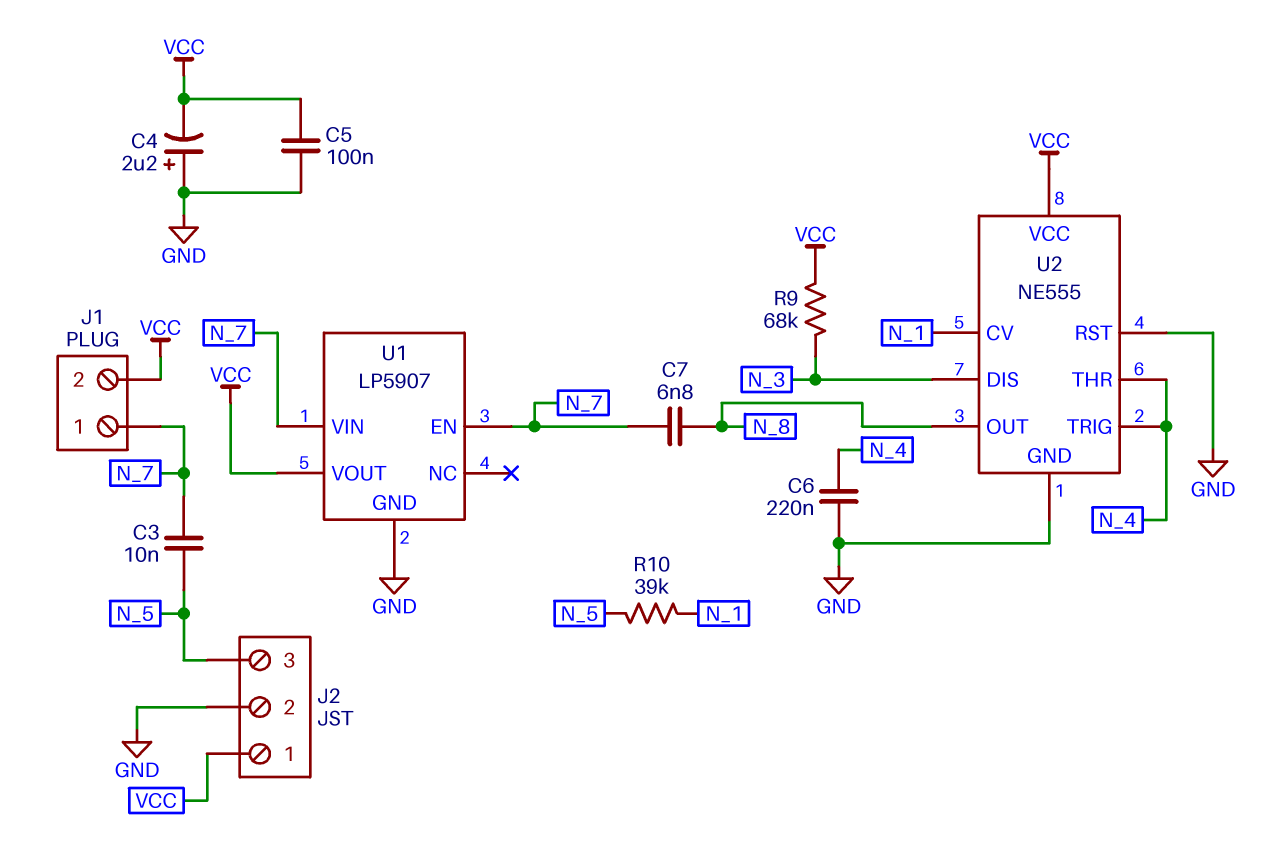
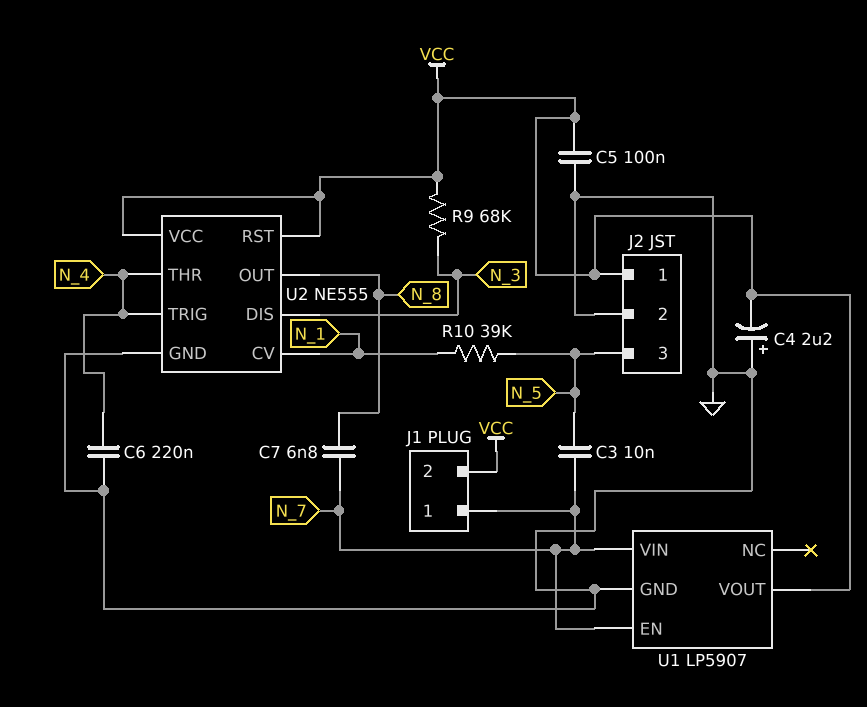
U2 pin RST: GND -> VCC

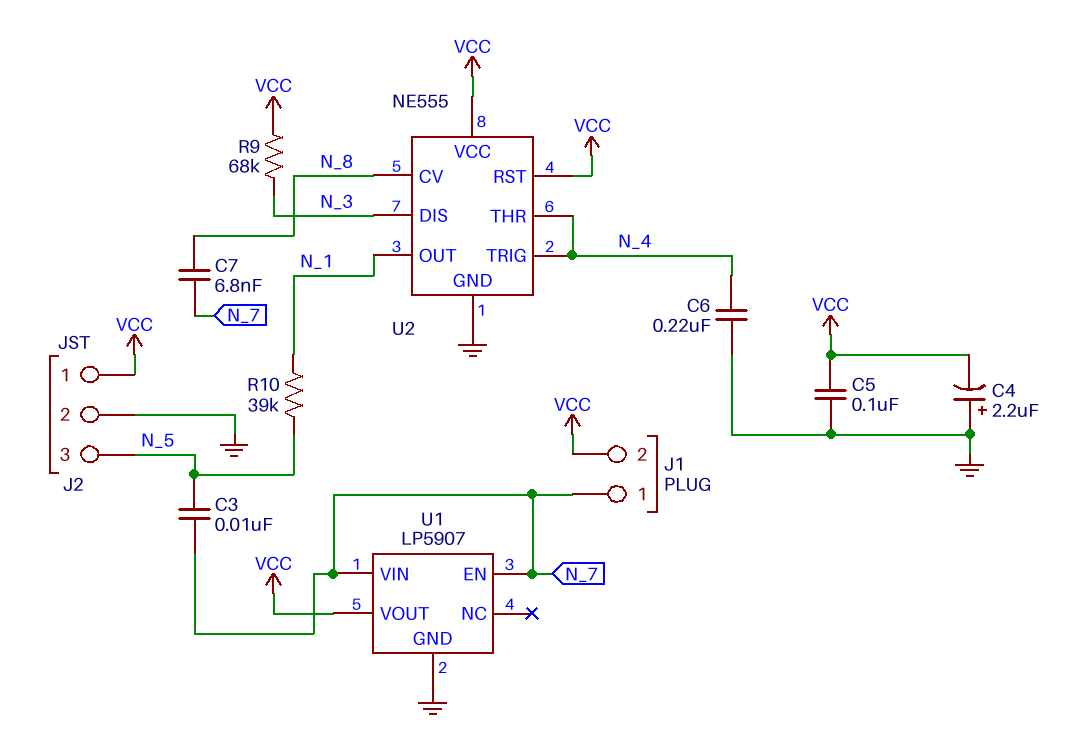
U2 pin CV: N_1 -> N_8
U2 pin OUT: N_8 -> N_1

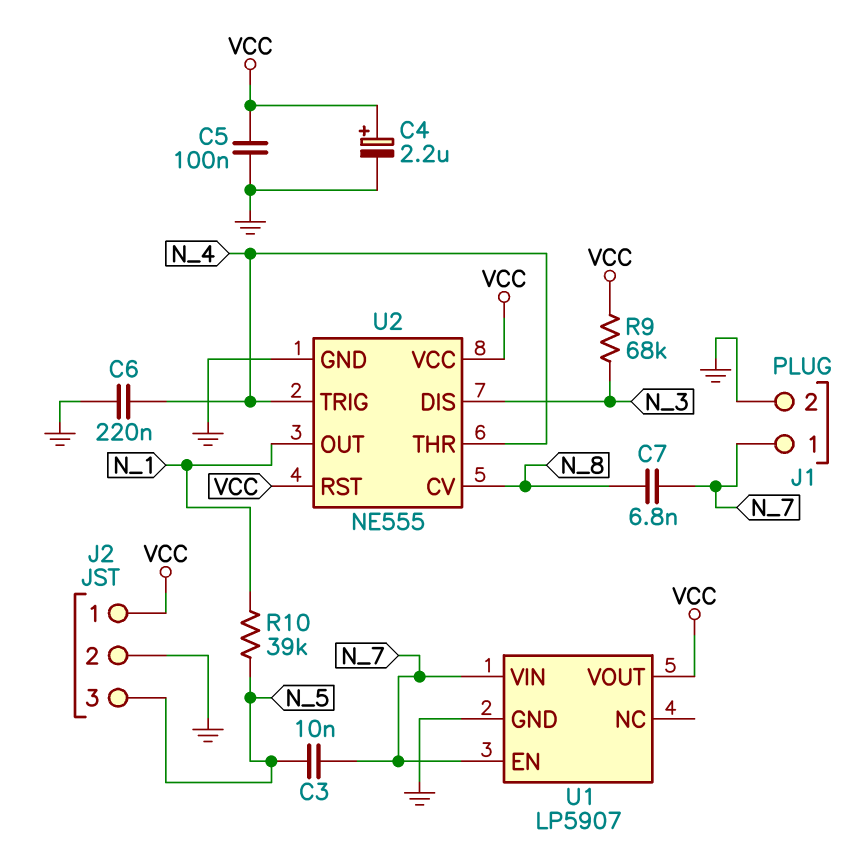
C4: 2.2uF (plus GND, minus VCC) -> 2.2uF (plus VCC, minus GND)
J1 pin 2: VCC -> GND

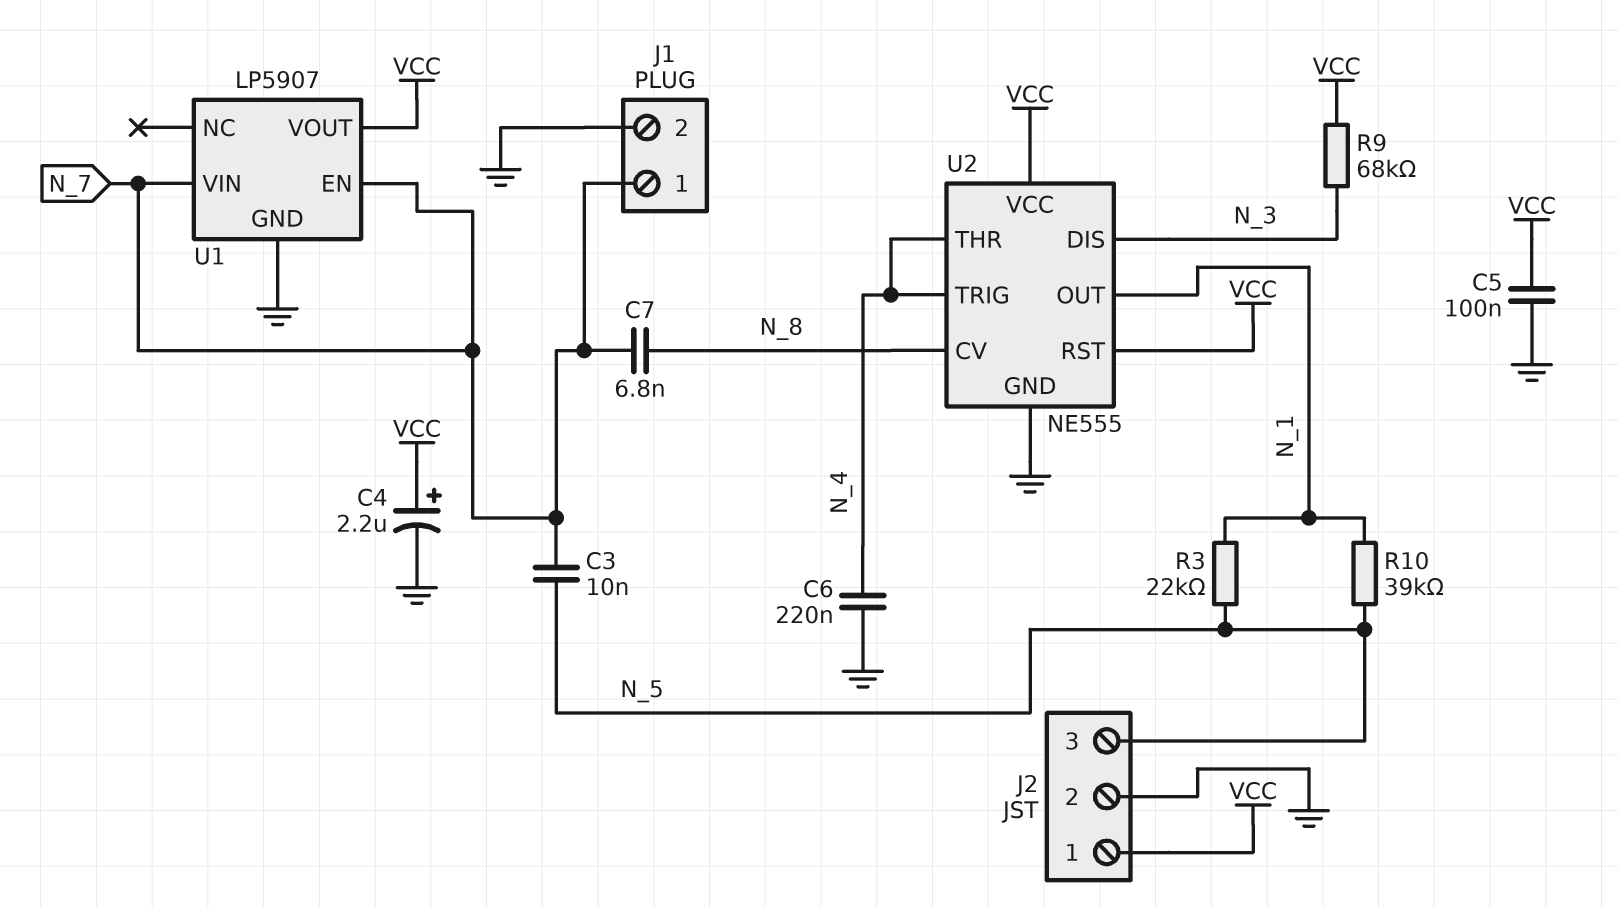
R3: none -> 22k (N_1, N_5)

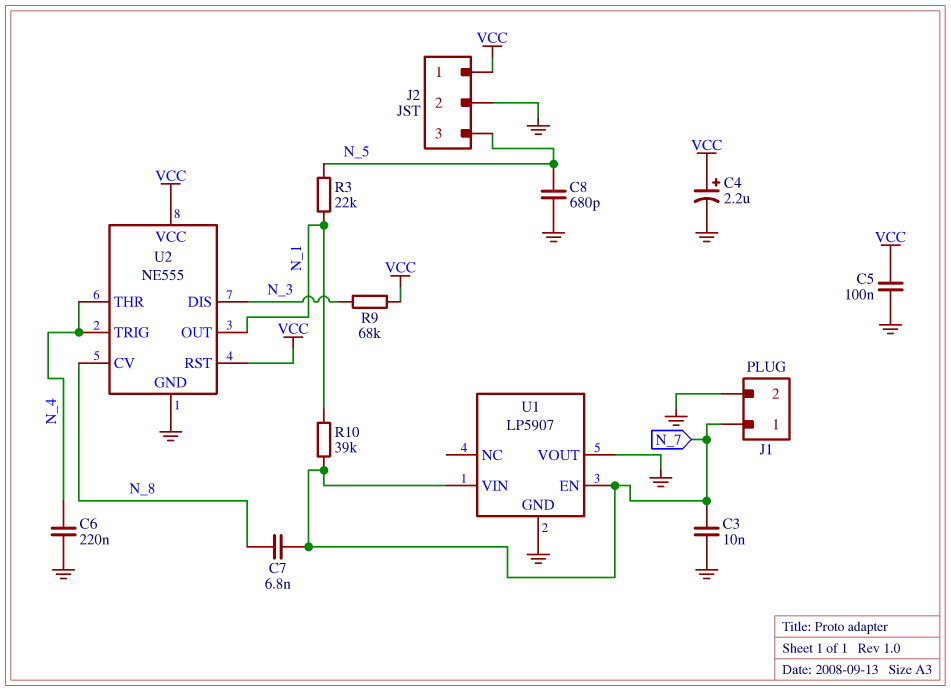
C3: 10nF (N_5, N_7) -> 10nF (GND, N_7)
C8: none -> 680pF (GND, N_5)
R10: 39k (N_1, N_5) -> 39k (N_1, N_7)
U1 pin VOUT: VCC -> GND

